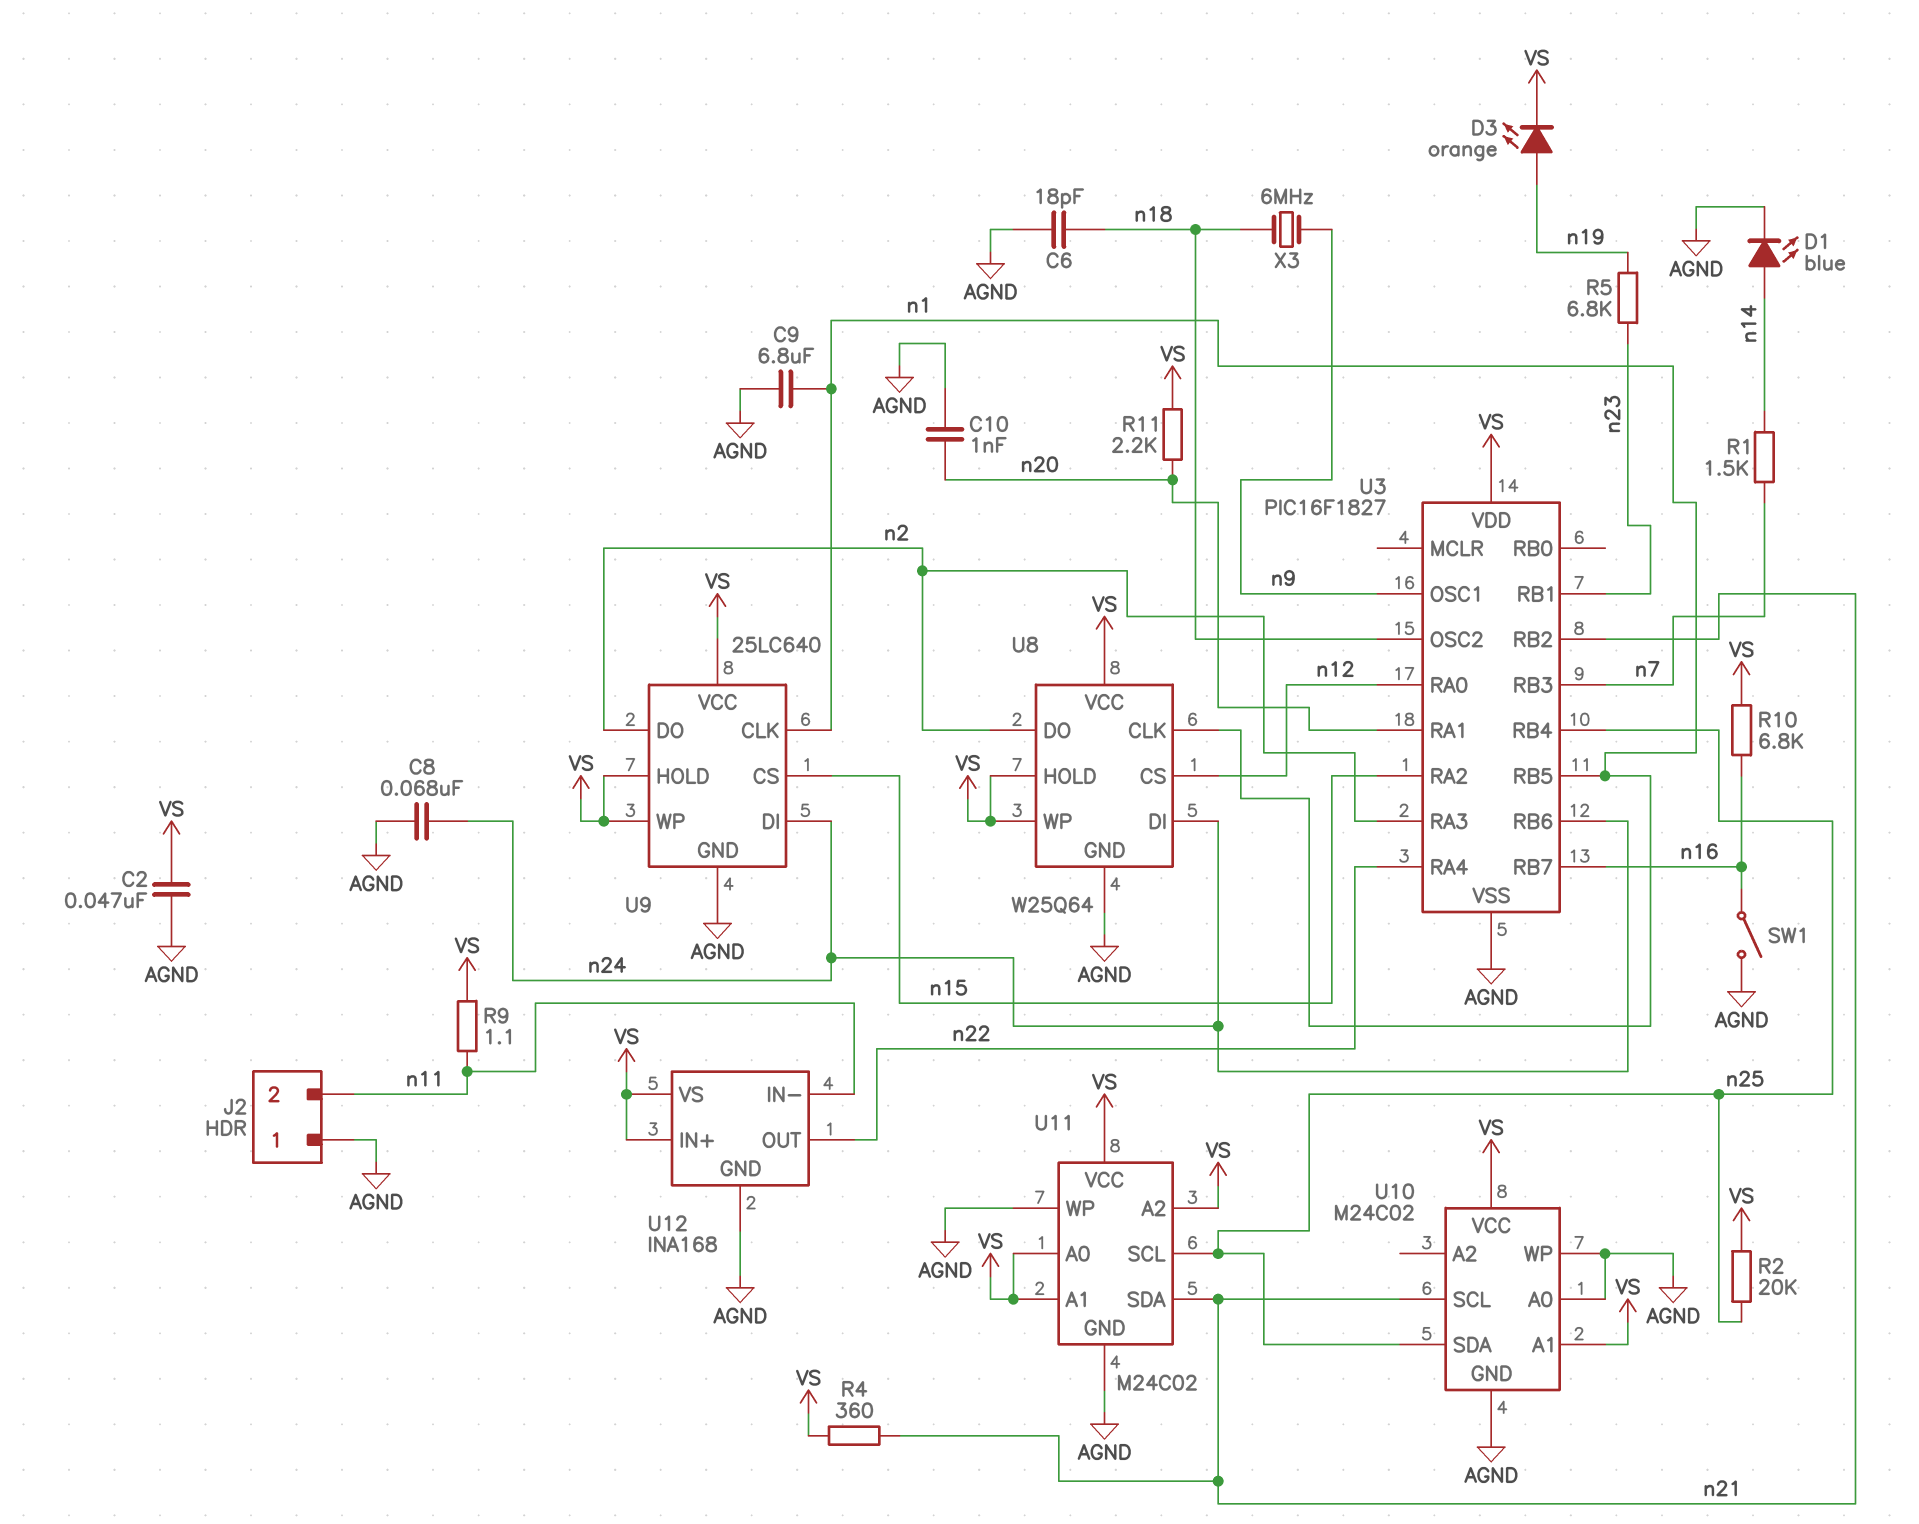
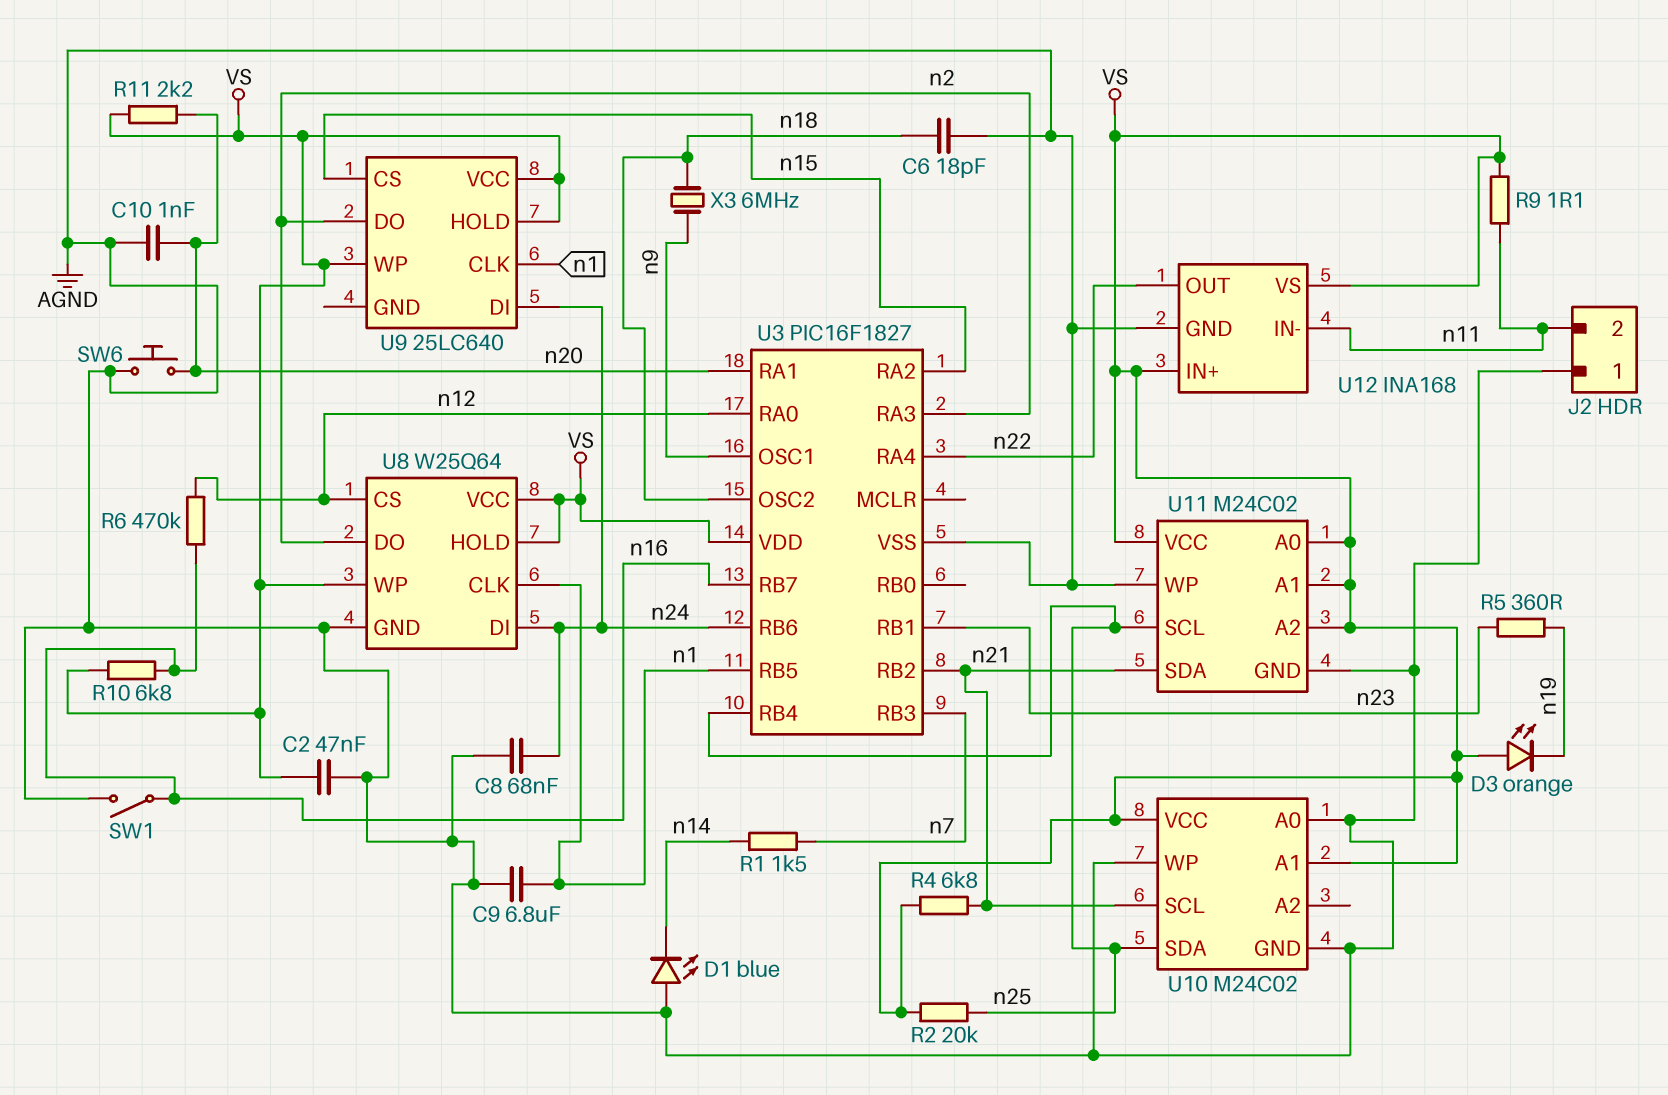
D1: LED blue (A n14, K AGND) -> LED blue (A AGND, K n14)
D3: LED orange (A n19, K VS) -> LED orange (A VS, K n19)
R4: 360 (VS, n21) -> 6.8k (VS, n21)
R5: 6.8k (n19, n23) -> 360 (n19, n23)
R6: none -> 470k (n12, n16)
SW6: none -> button (AGND, n20)
U9 pin GND: AGND -> none

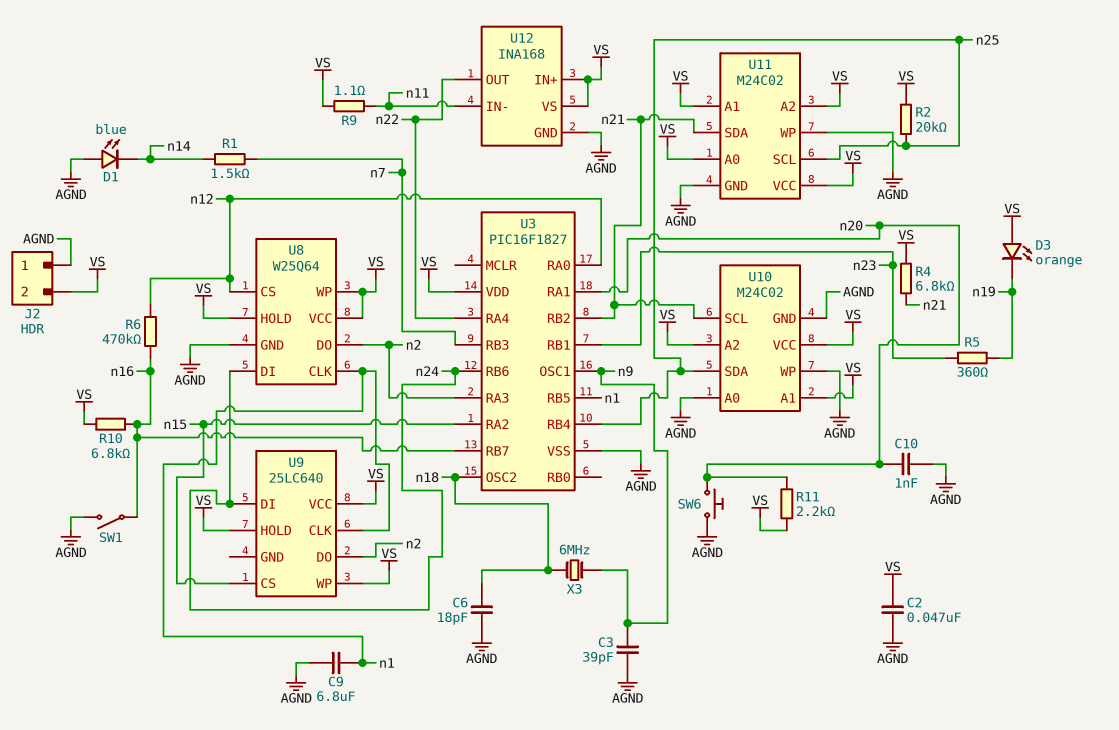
C3: none -> 39pF (AGND, n9)
C8: 68nF (AGND, n24) -> none
J2 pin 2: n11 -> VS
U10 pin A2: none -> VS

